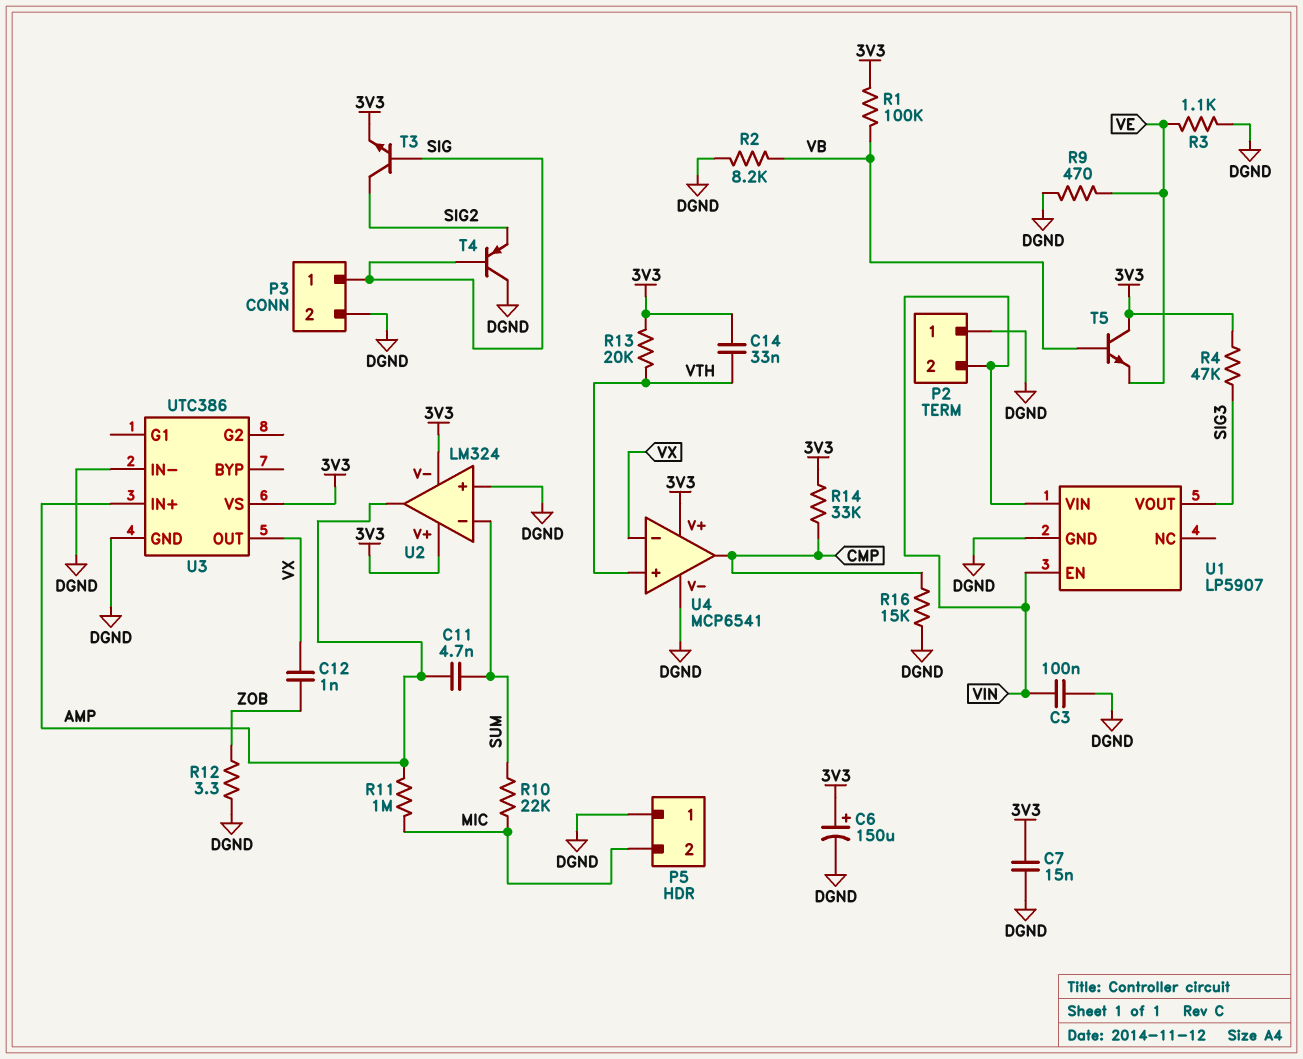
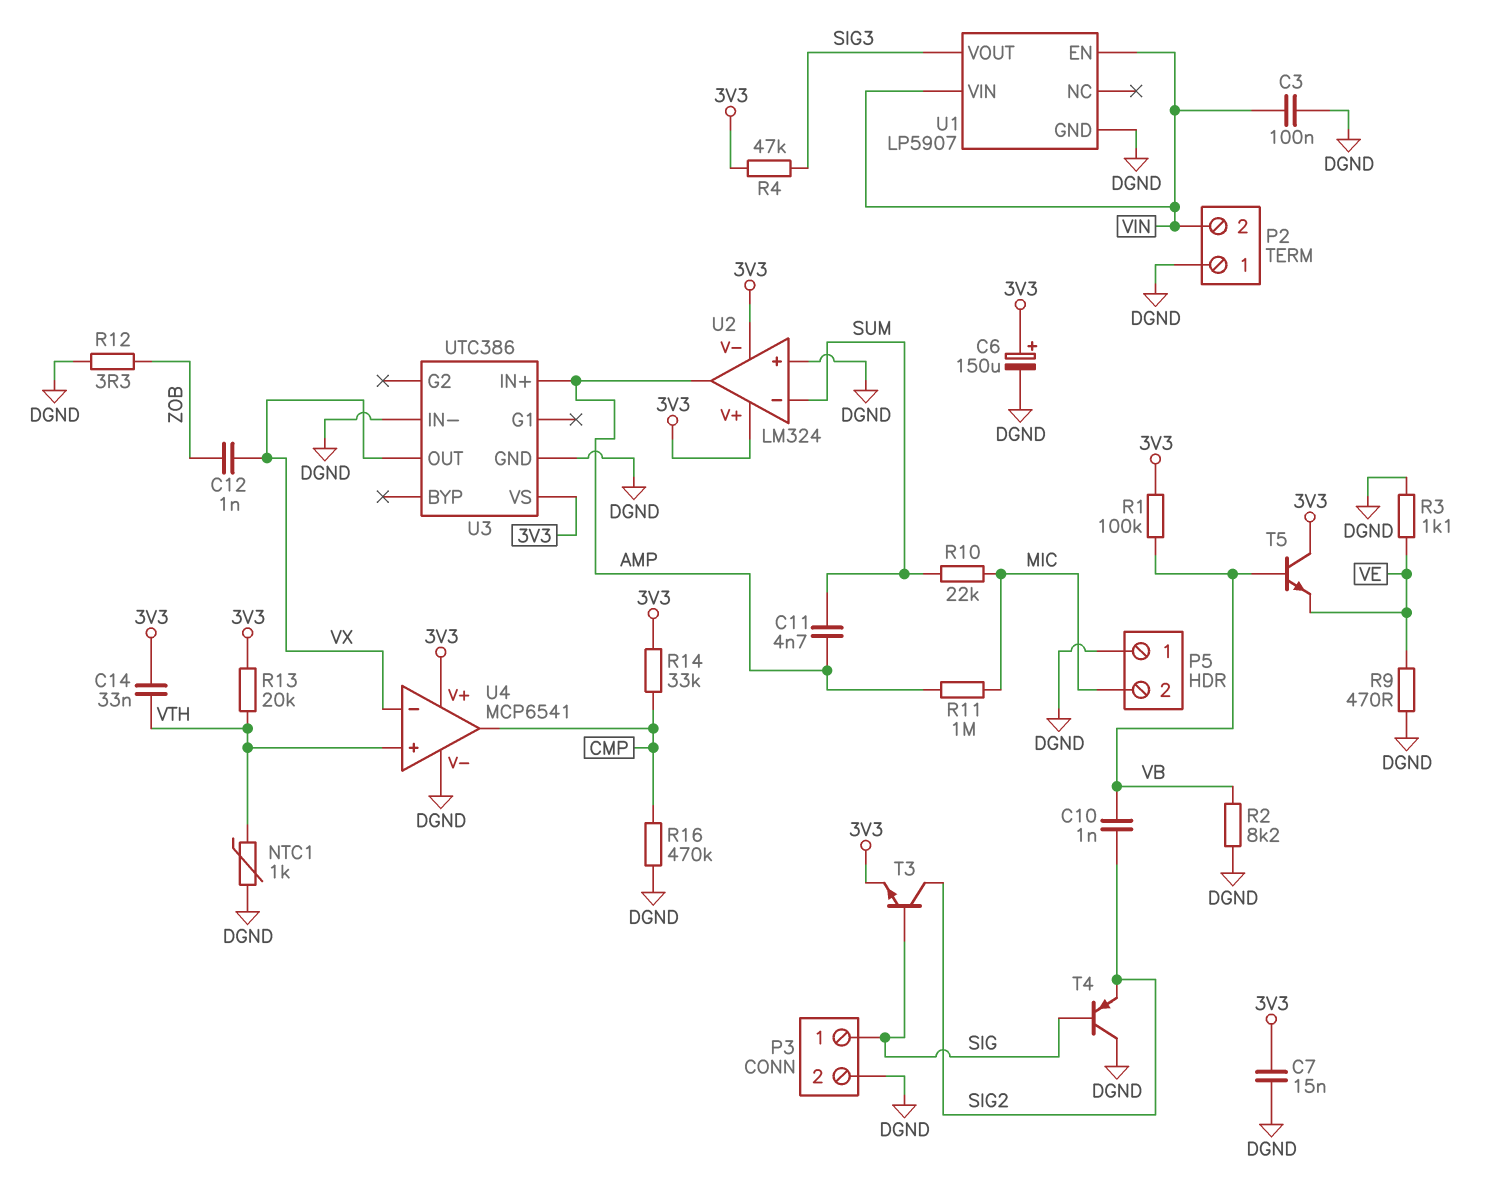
C10: none -> 1nF (SIG2, VB)
NTC1: none -> 1k (DGND, VTH)
R16: 15k (CMP, DGND) -> 470k (CMP, DGND)

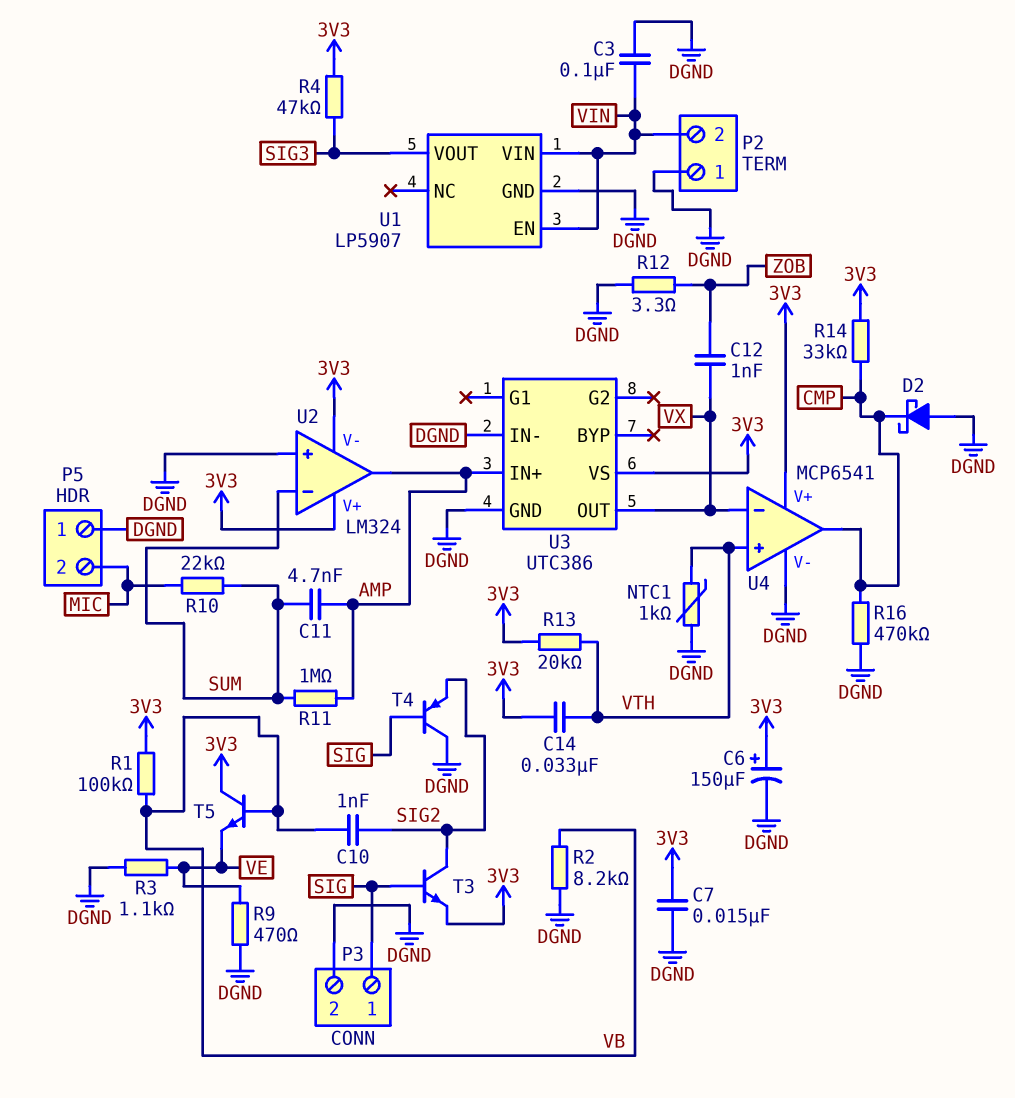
D2: none -> schottky (A DGND, K CMP)
R11: 1M (AMP, MIC) -> 1M (AMP, SUM)

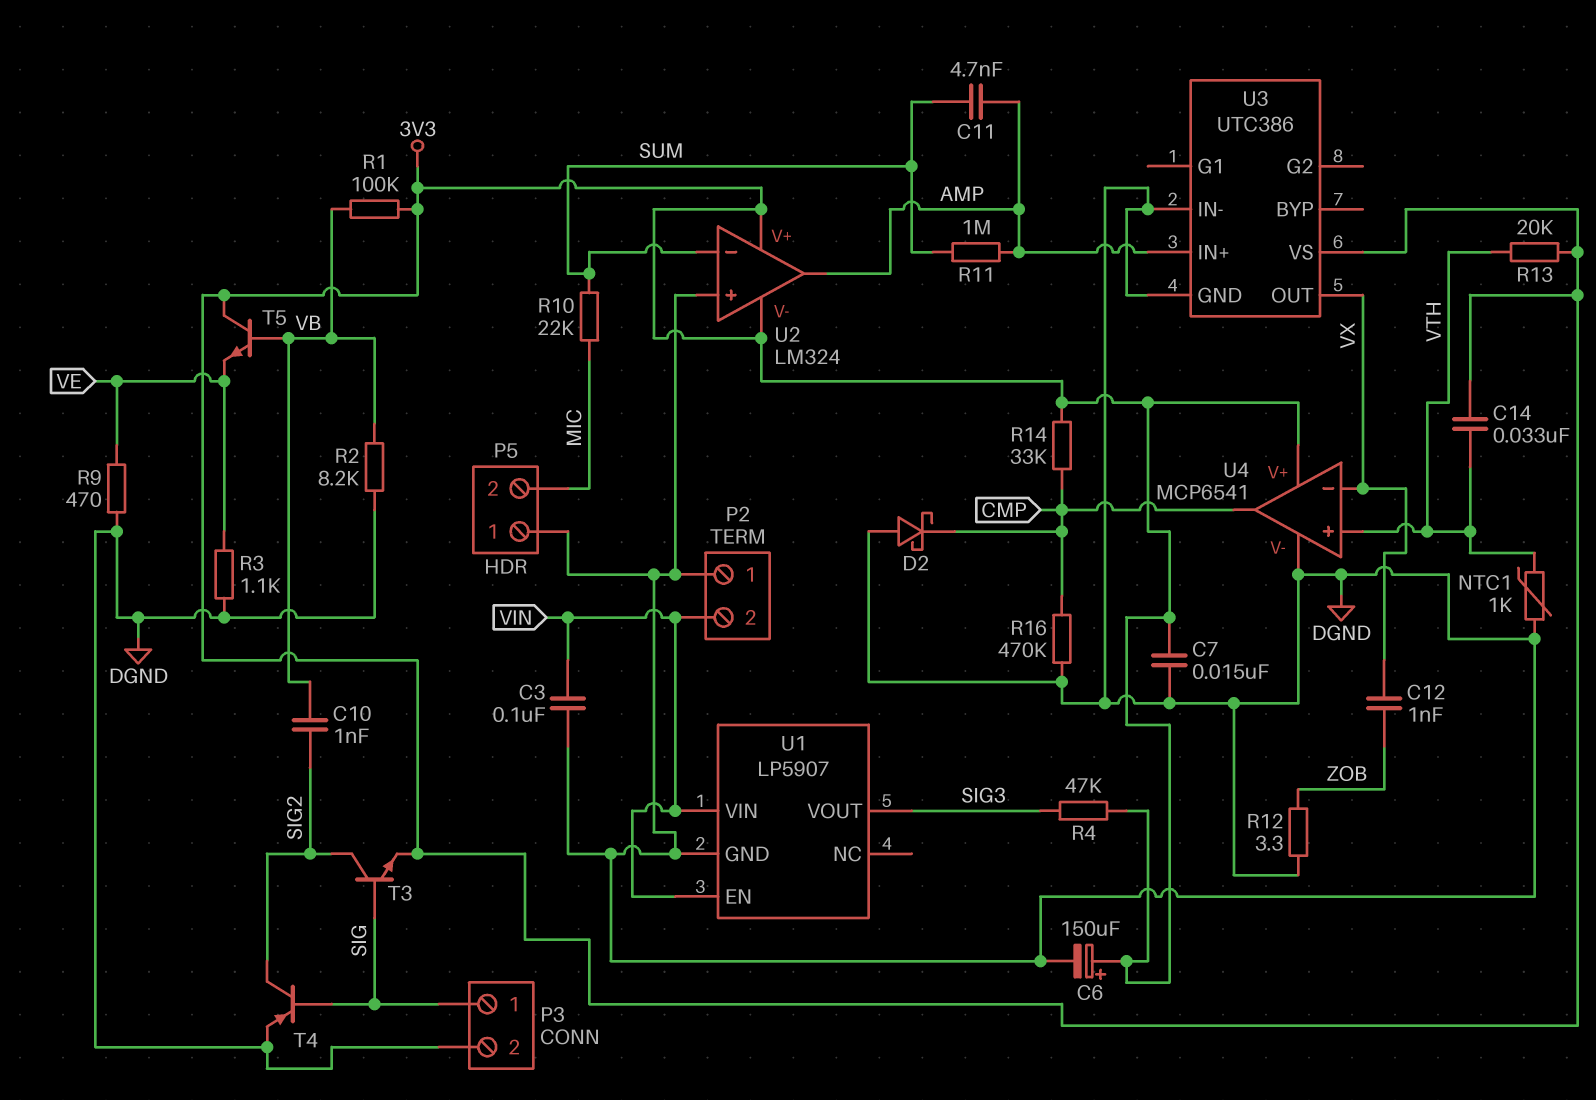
T4: PNP (B SIG, C DGND, E SIG2) -> PNP (B SIG, C SIG2, E DGND)

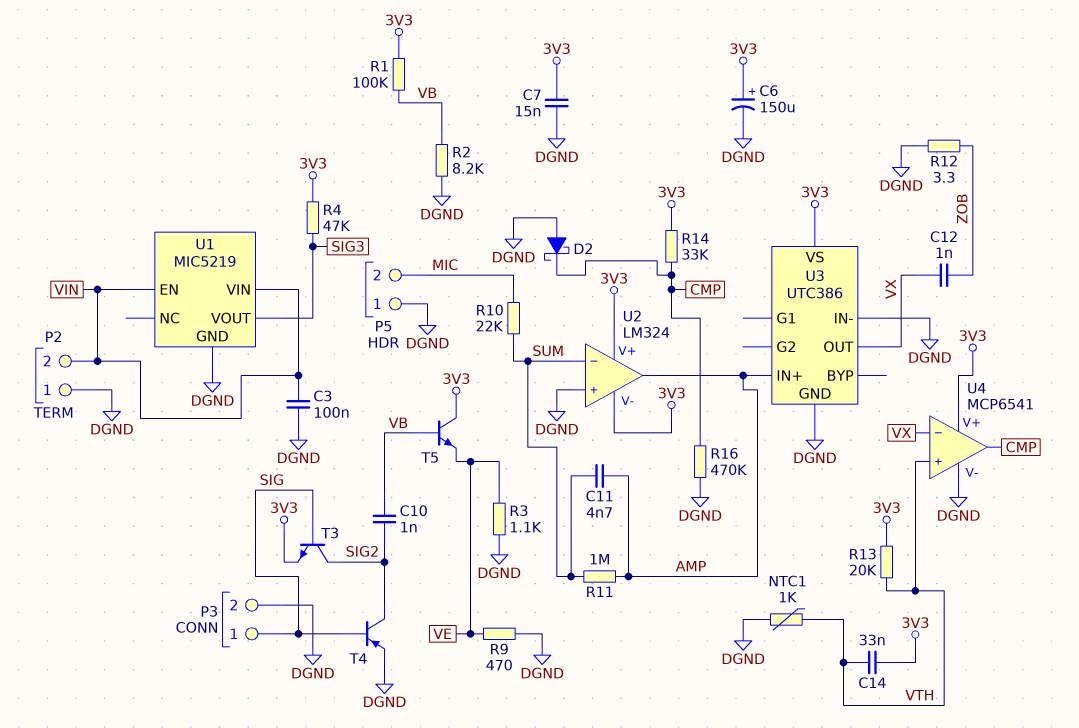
U1: LP5907 -> MIC5219

